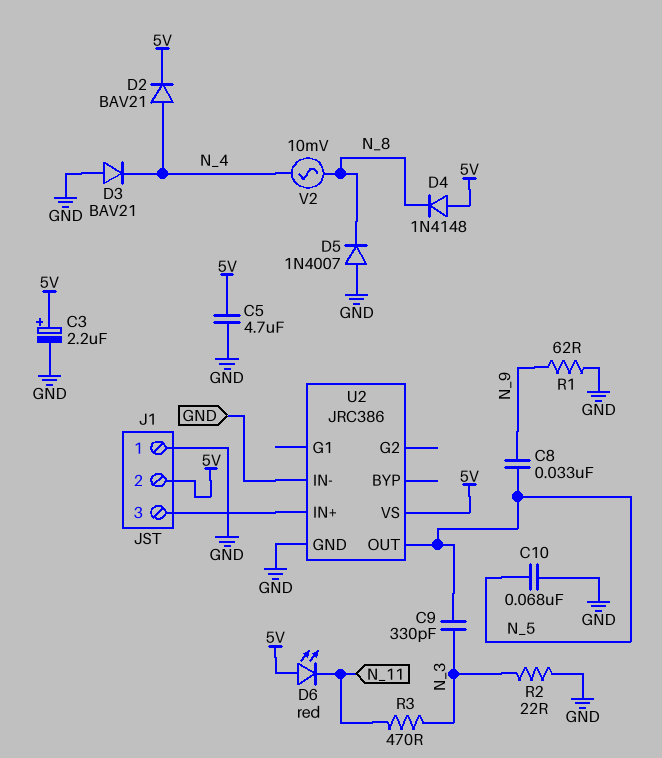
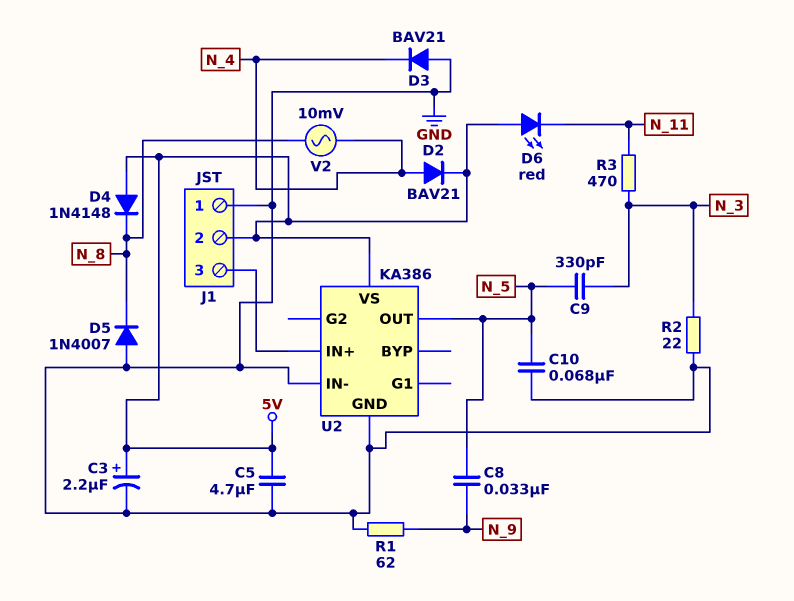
U2: JRC386 -> KA386

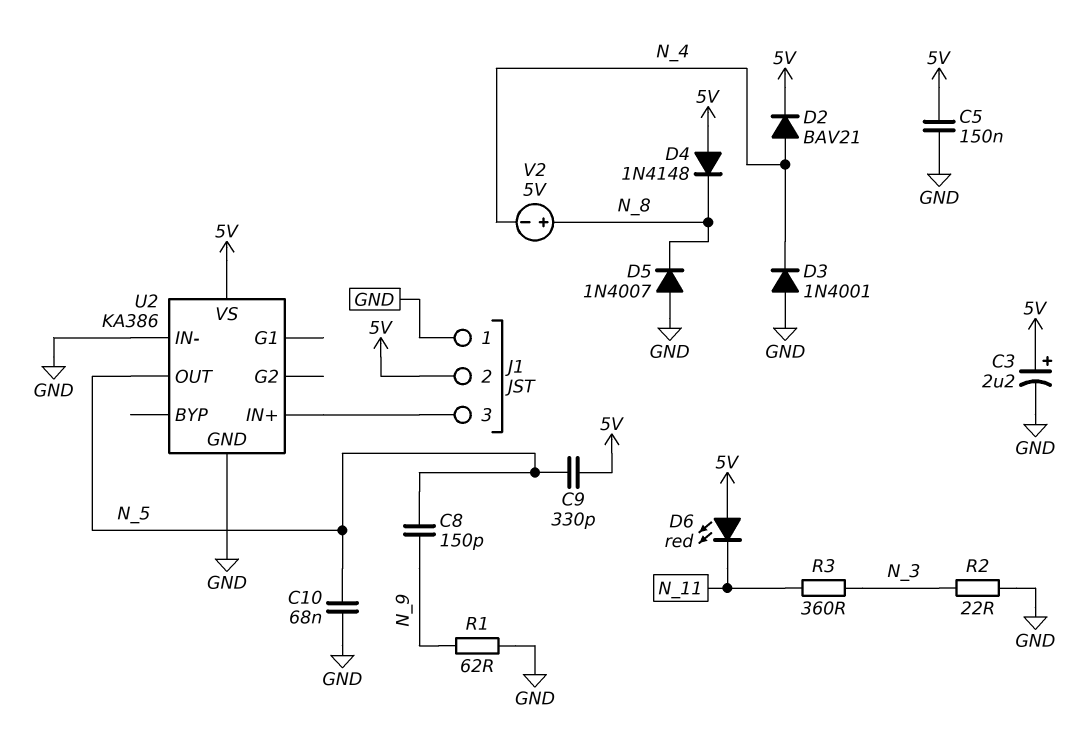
C5: 4.7uF (5V, GND) -> 150nF (5V, GND)
C8: 33nF (N_5, N_9) -> 150pF (N_5, N_9)
C9: 330pF (N_3, N_5) -> 330pF (5V, N_5)
D3: diode BAV21 (A GND, K N_4) -> diode 1N4001 (A GND, K N_4)
R3: 470 (N_3, N_11) -> 360 (N_3, N_11)
V2: AC 10mV (N_4, N_8) -> 5V (plus N_8, minus N_4)

